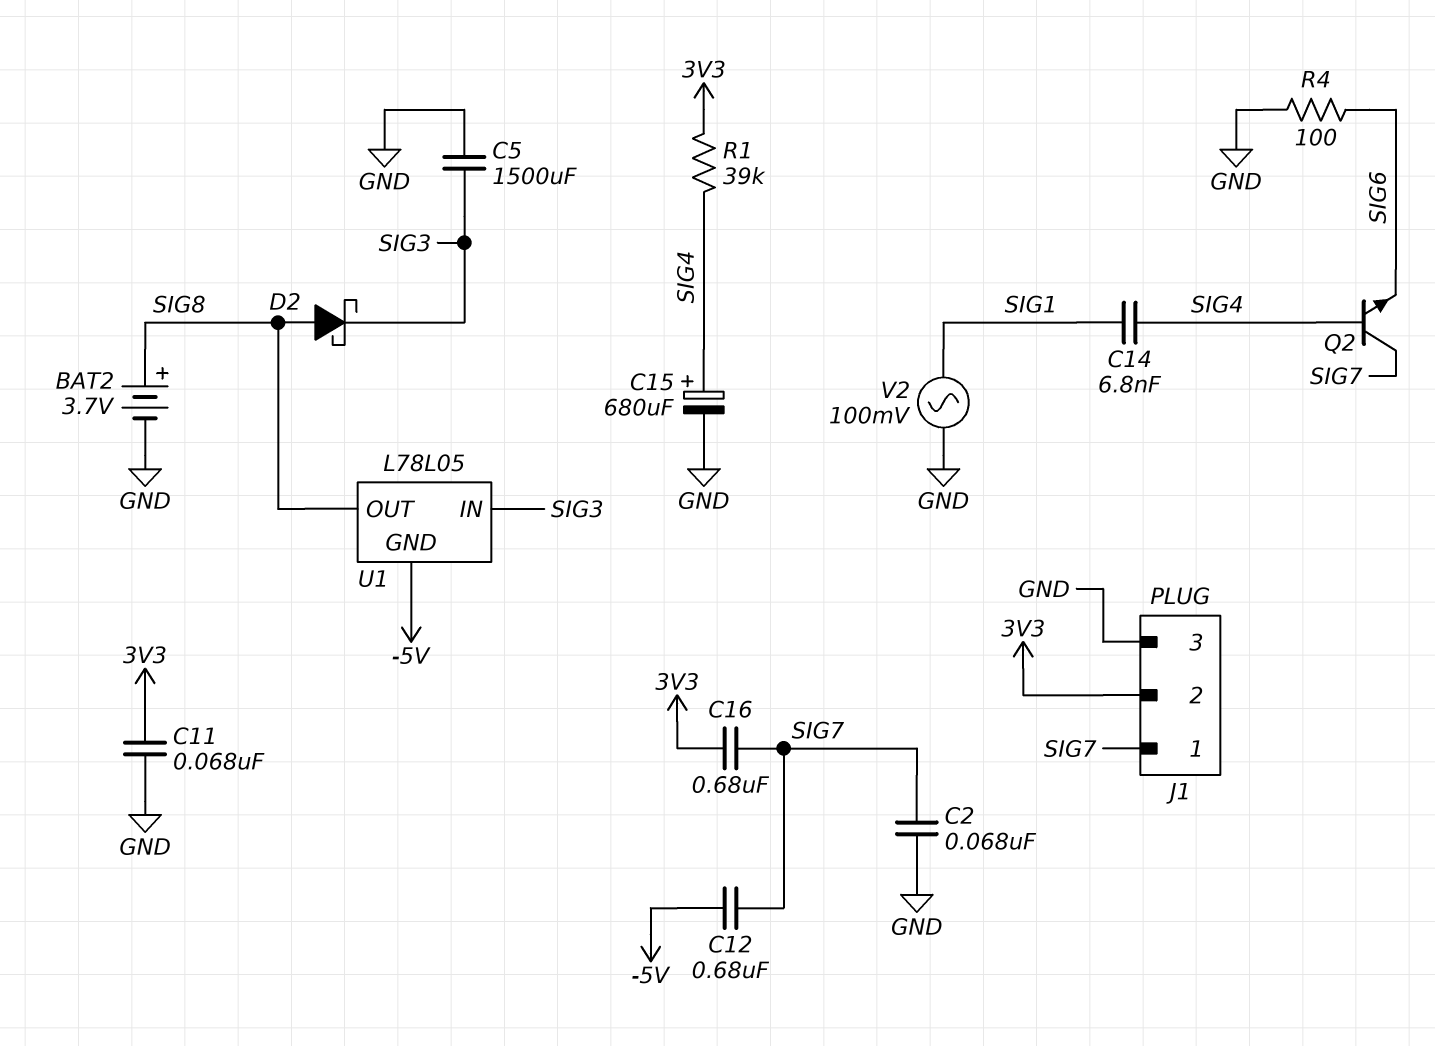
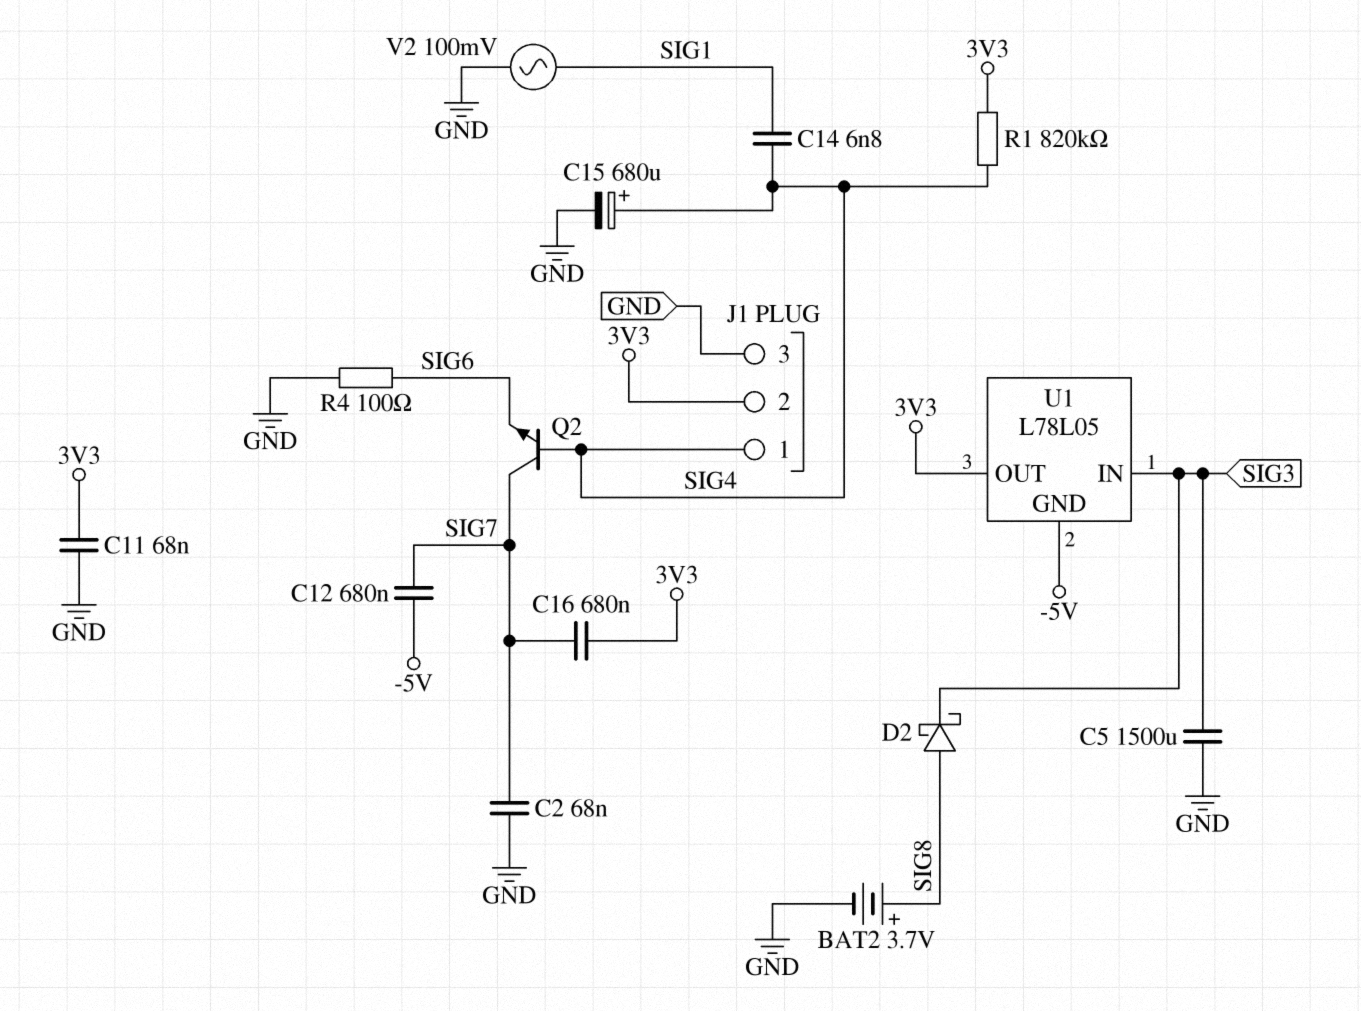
J1 pin 1: SIG7 -> SIG4
R1: 39k (3V3, SIG4) -> 820k (3V3, SIG4)
U1 pin OUT: SIG8 -> 3V3

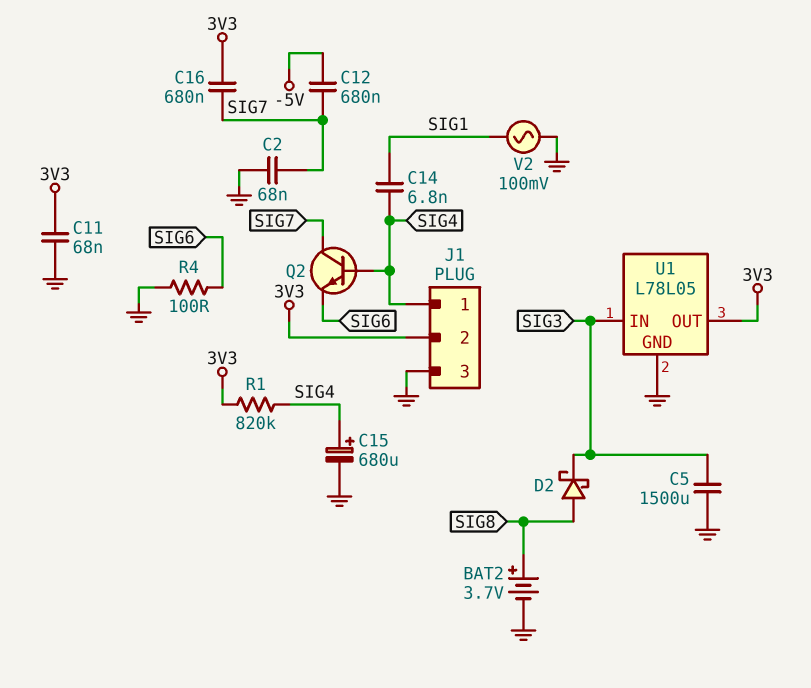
U1 pin GND: -5V -> GND

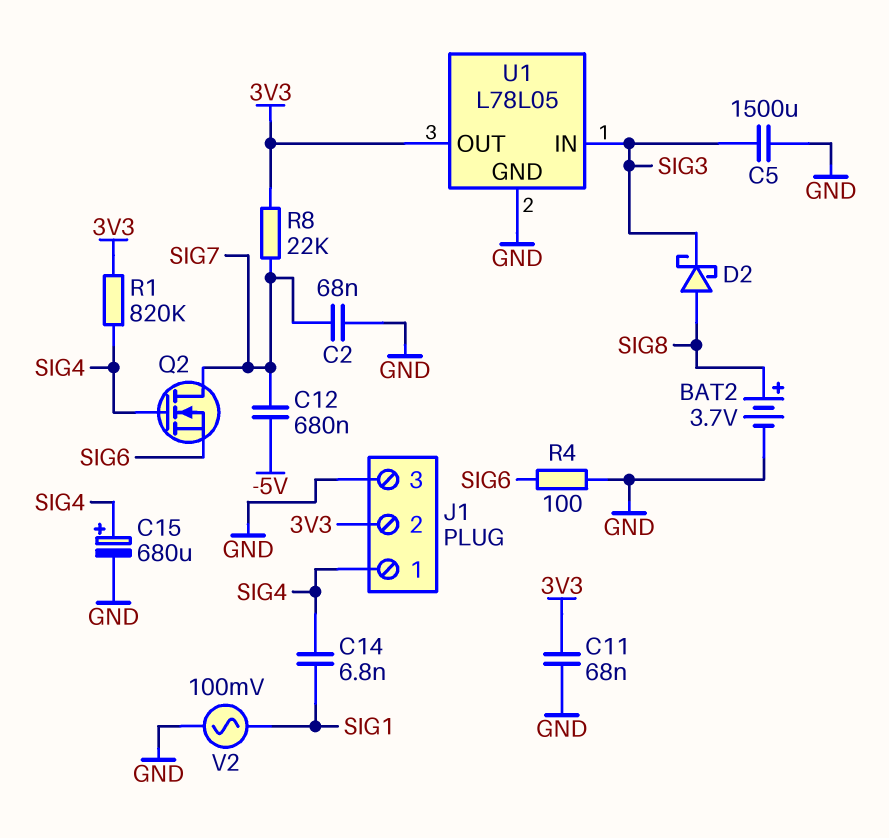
C16: 680nF (3V3, SIG7) -> none
Q2: NPN (B SIG4, C SIG7, E SIG6) -> NMOS (G SIG4, D SIG7, S SIG6)
R8: none -> 22k (3V3, SIG7)

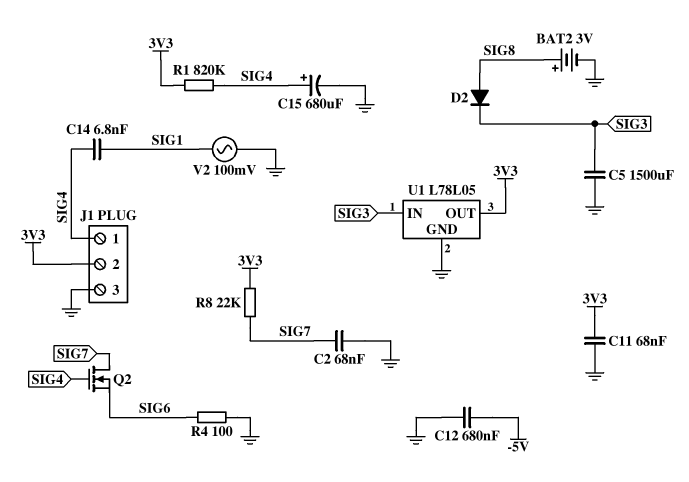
BAT2: 3.7V (plus SIG8, minus GND) -> 3V (plus SIG8, minus GND)
C12: 680nF (-5V, SIG7) -> 680nF (-5V, GND)
D2: schottky (A SIG8, K SIG3) -> diode (A SIG8, K SIG3)

